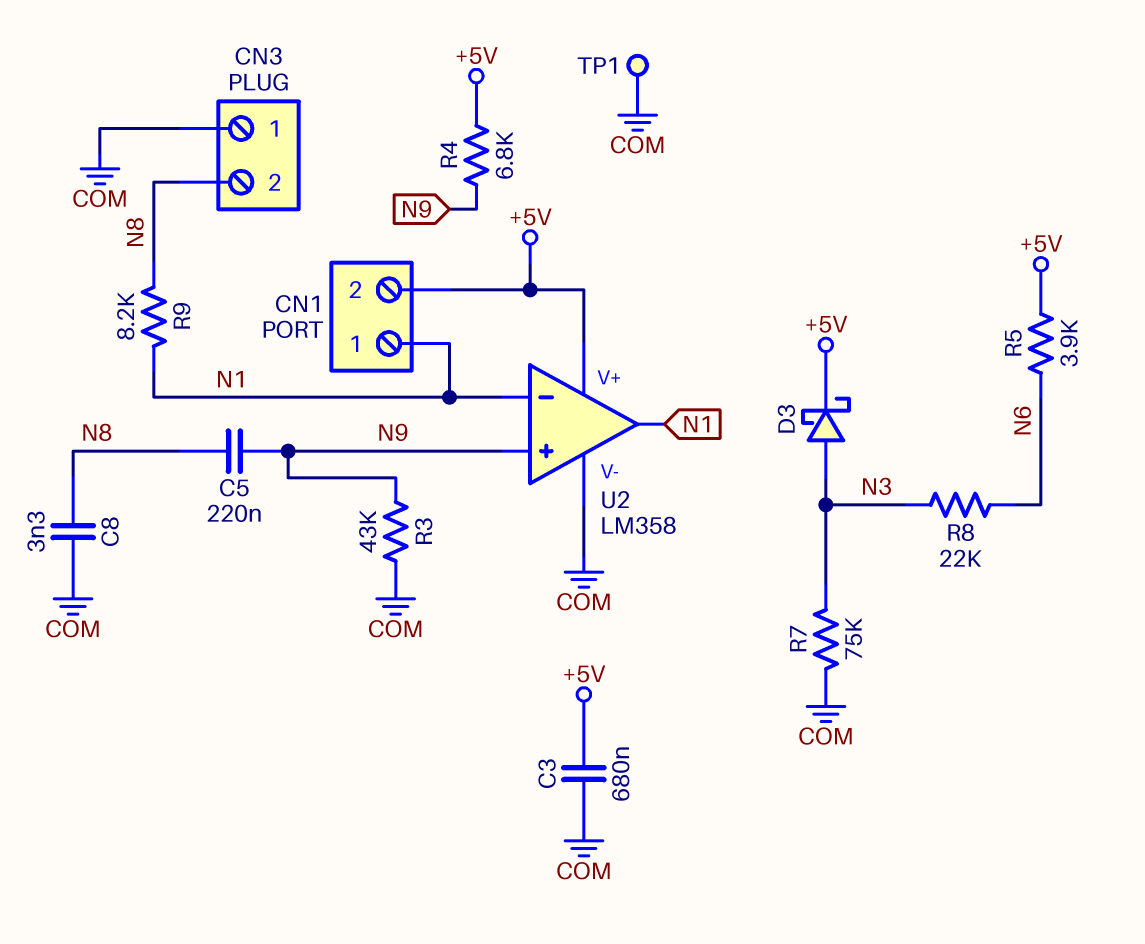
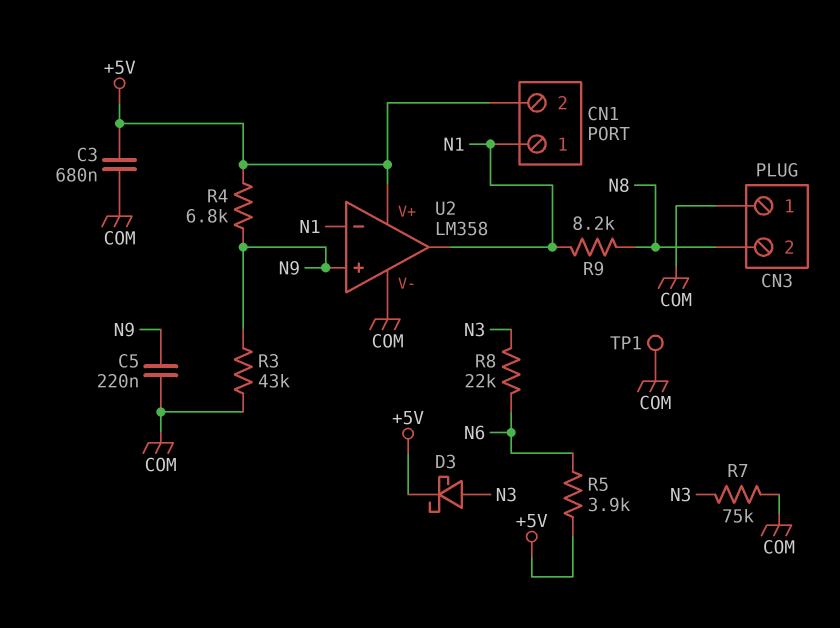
C5: 220nF (N8, N9) -> 220nF (COM, N9)
C8: 3.3nF (COM, N8) -> none

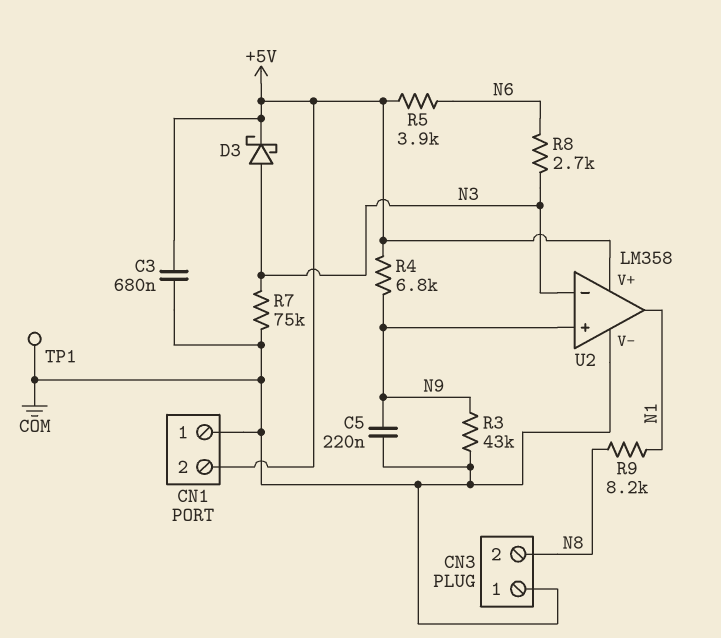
CN1 pin 1: N1 -> COM
R8: 22k (N3, N6) -> 2.7k (N3, N6)
U2 pin in-: N1 -> N3

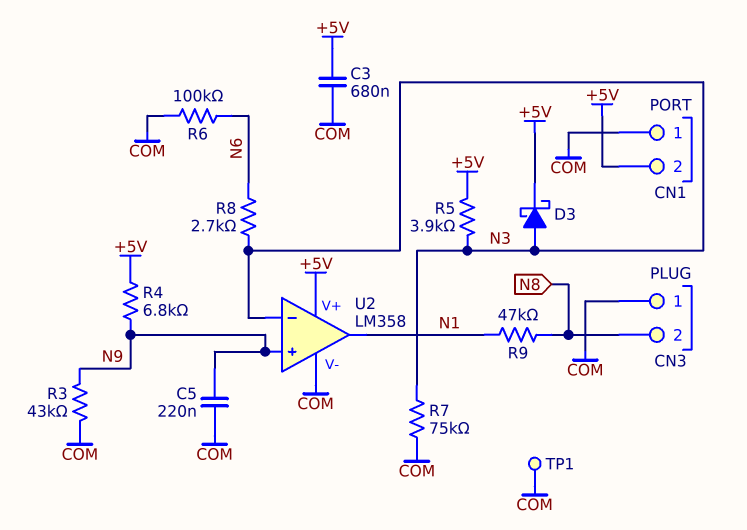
R5: 3.9k (+5V, N6) -> 3.9k (+5V, N3)
R6: none -> 100k (COM, N6)
R9: 8.2k (N1, N8) -> 47k (N1, N8)

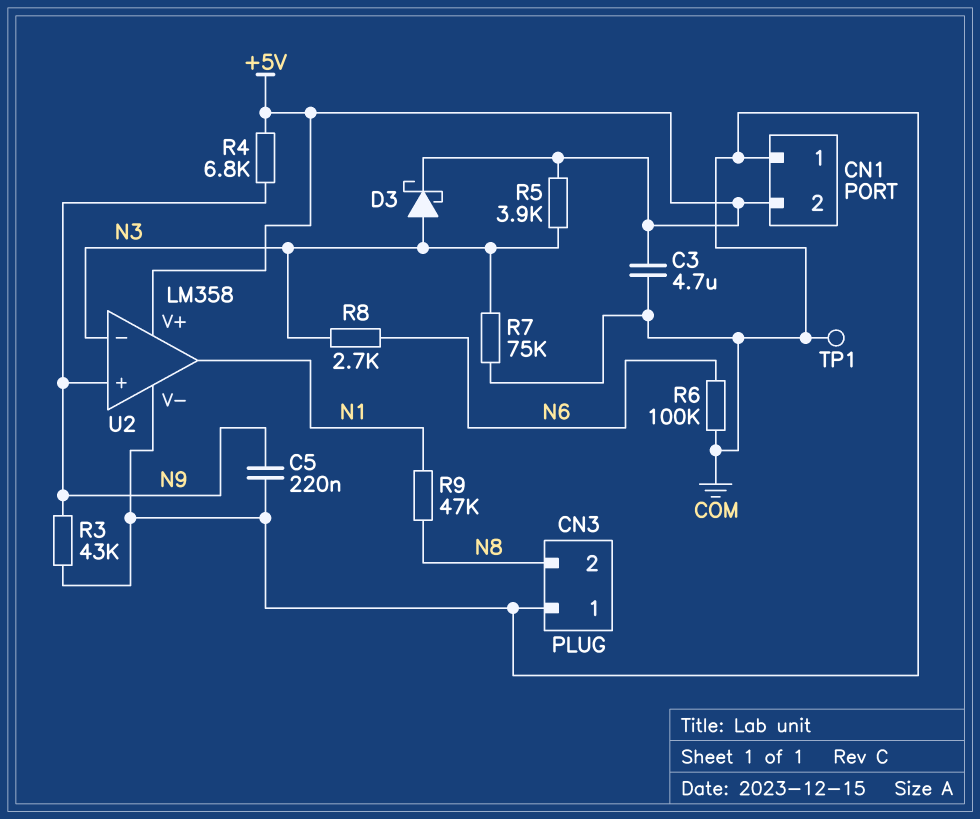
C3: 680nF (+5V, COM) -> 4.7uF (+5V, COM)

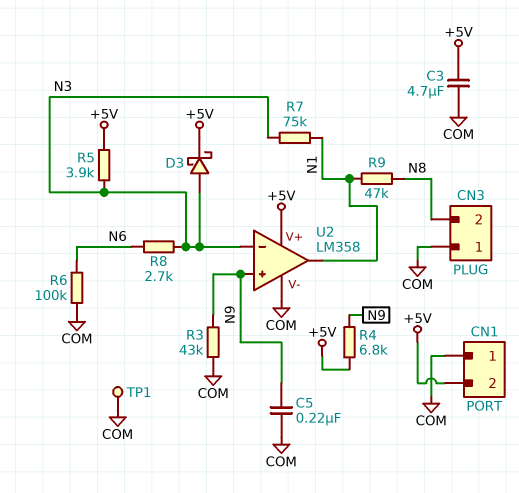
R7: 75k (COM, N3) -> 75k (N1, N3)

